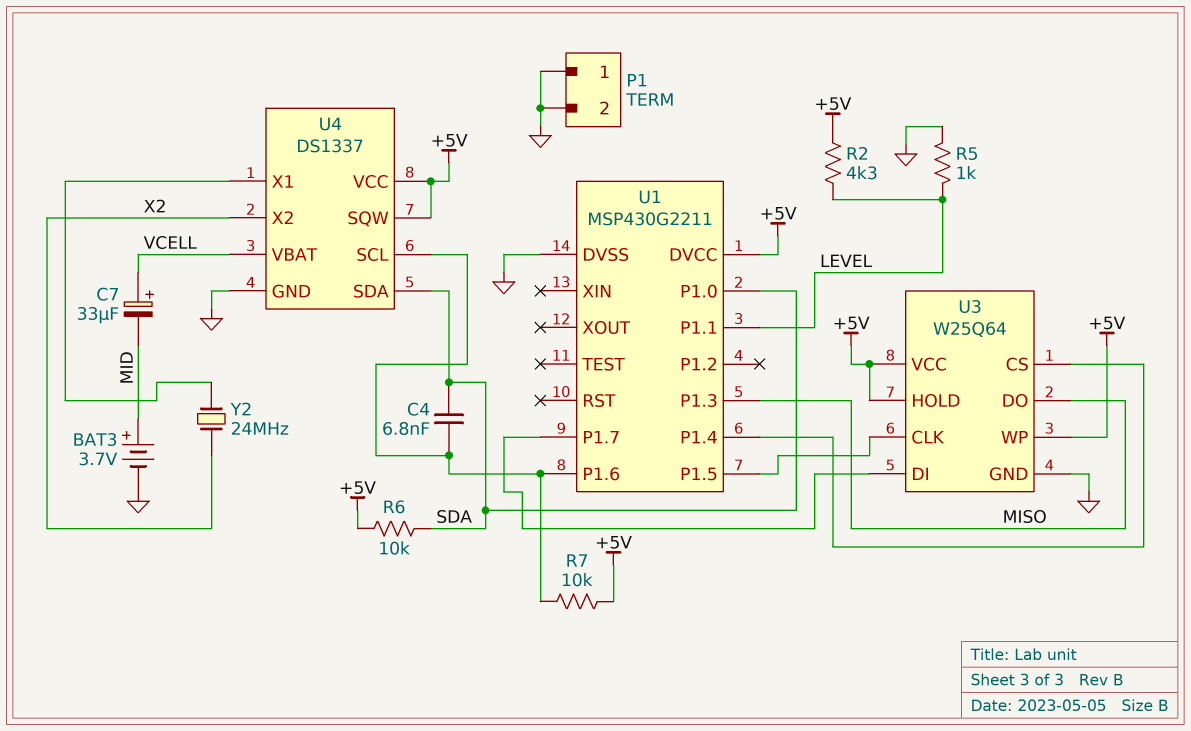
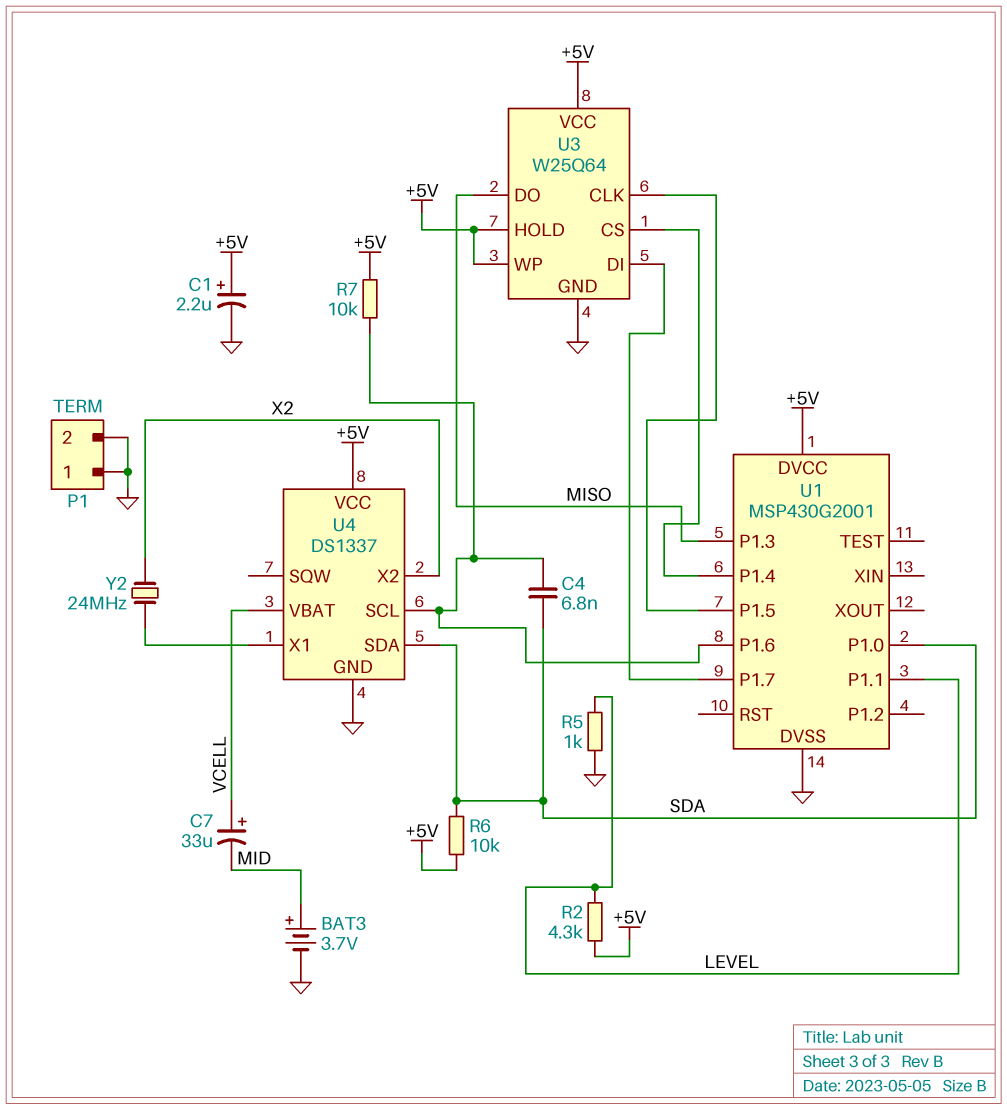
C1: none -> 2.2uF (plus +5V, minus GND)
U1: MSP430G2211 -> MSP430G2001
U4 pin SQW: +5V -> none

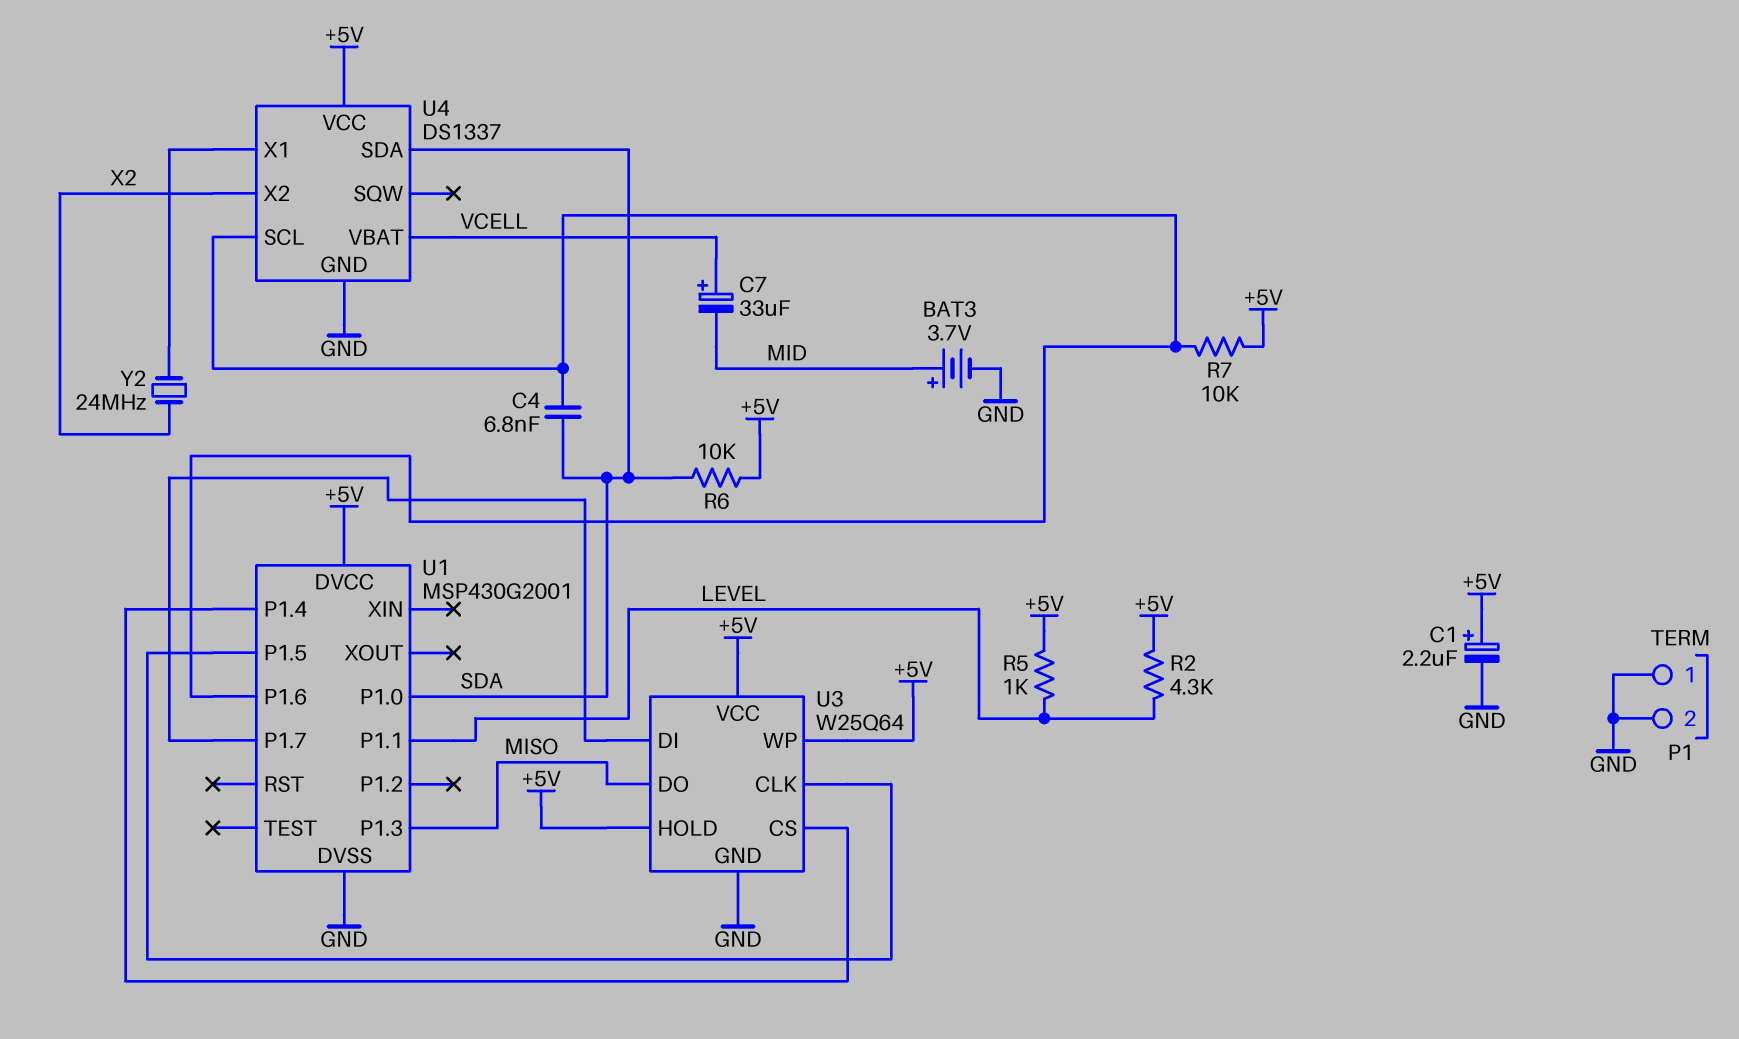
R5: 1k (GND, LEVEL) -> 1k (+5V, LEVEL)

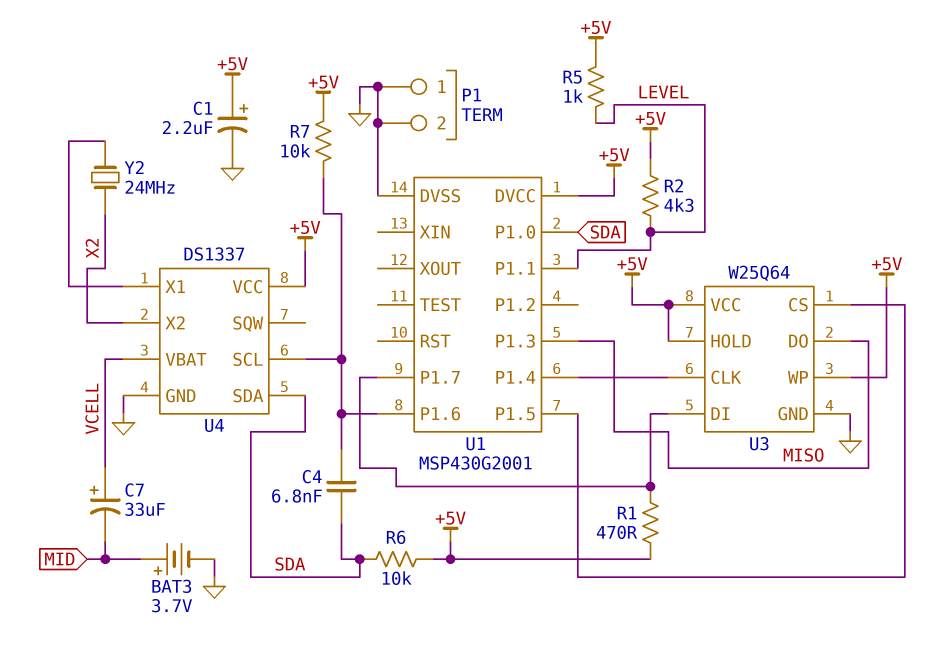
R1: none -> 470 (+5V, U1/P1.7)
U3 pin CLK: U1/P1.5 -> U1/P1.4
U3 pin CS: U1/P1.4 -> U1/P1.5

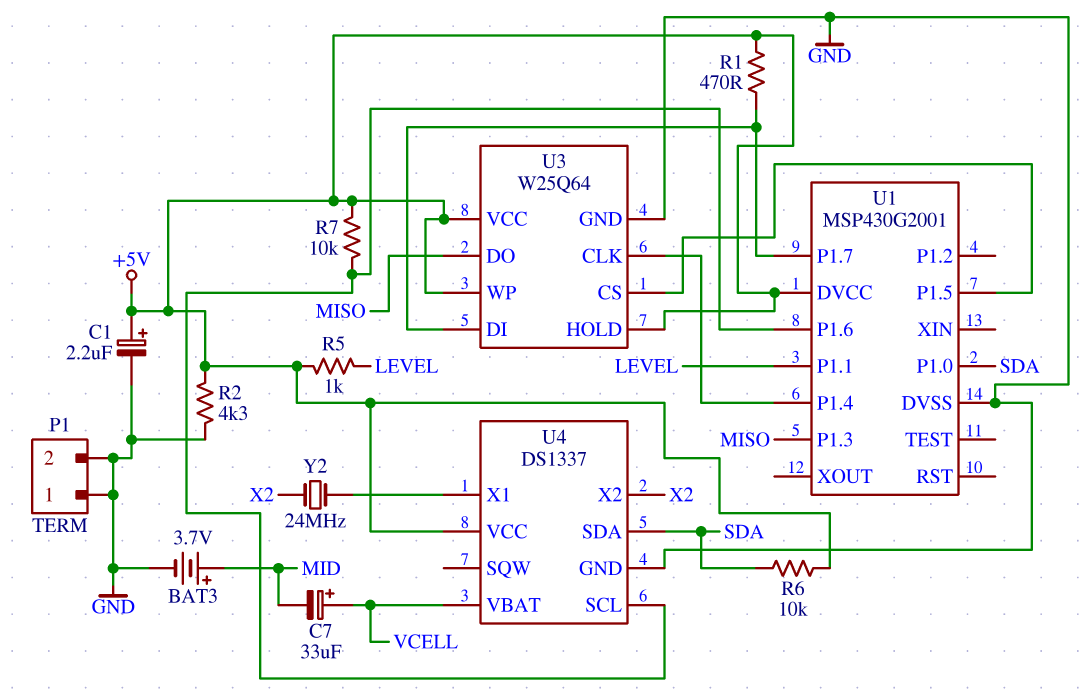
C4: 6.8nF (SDA, U1/P1.6) -> none
R2: 4.3k (+5V, LEVEL) -> 4.3k (+5V, GND)

